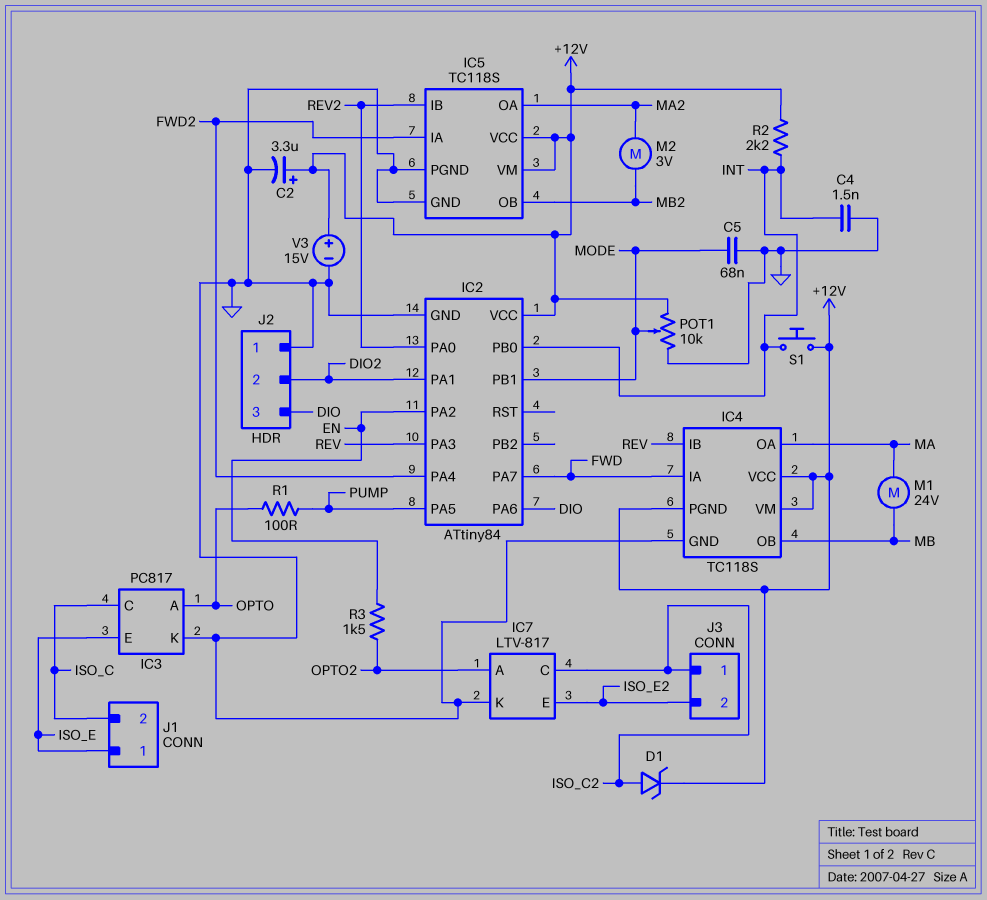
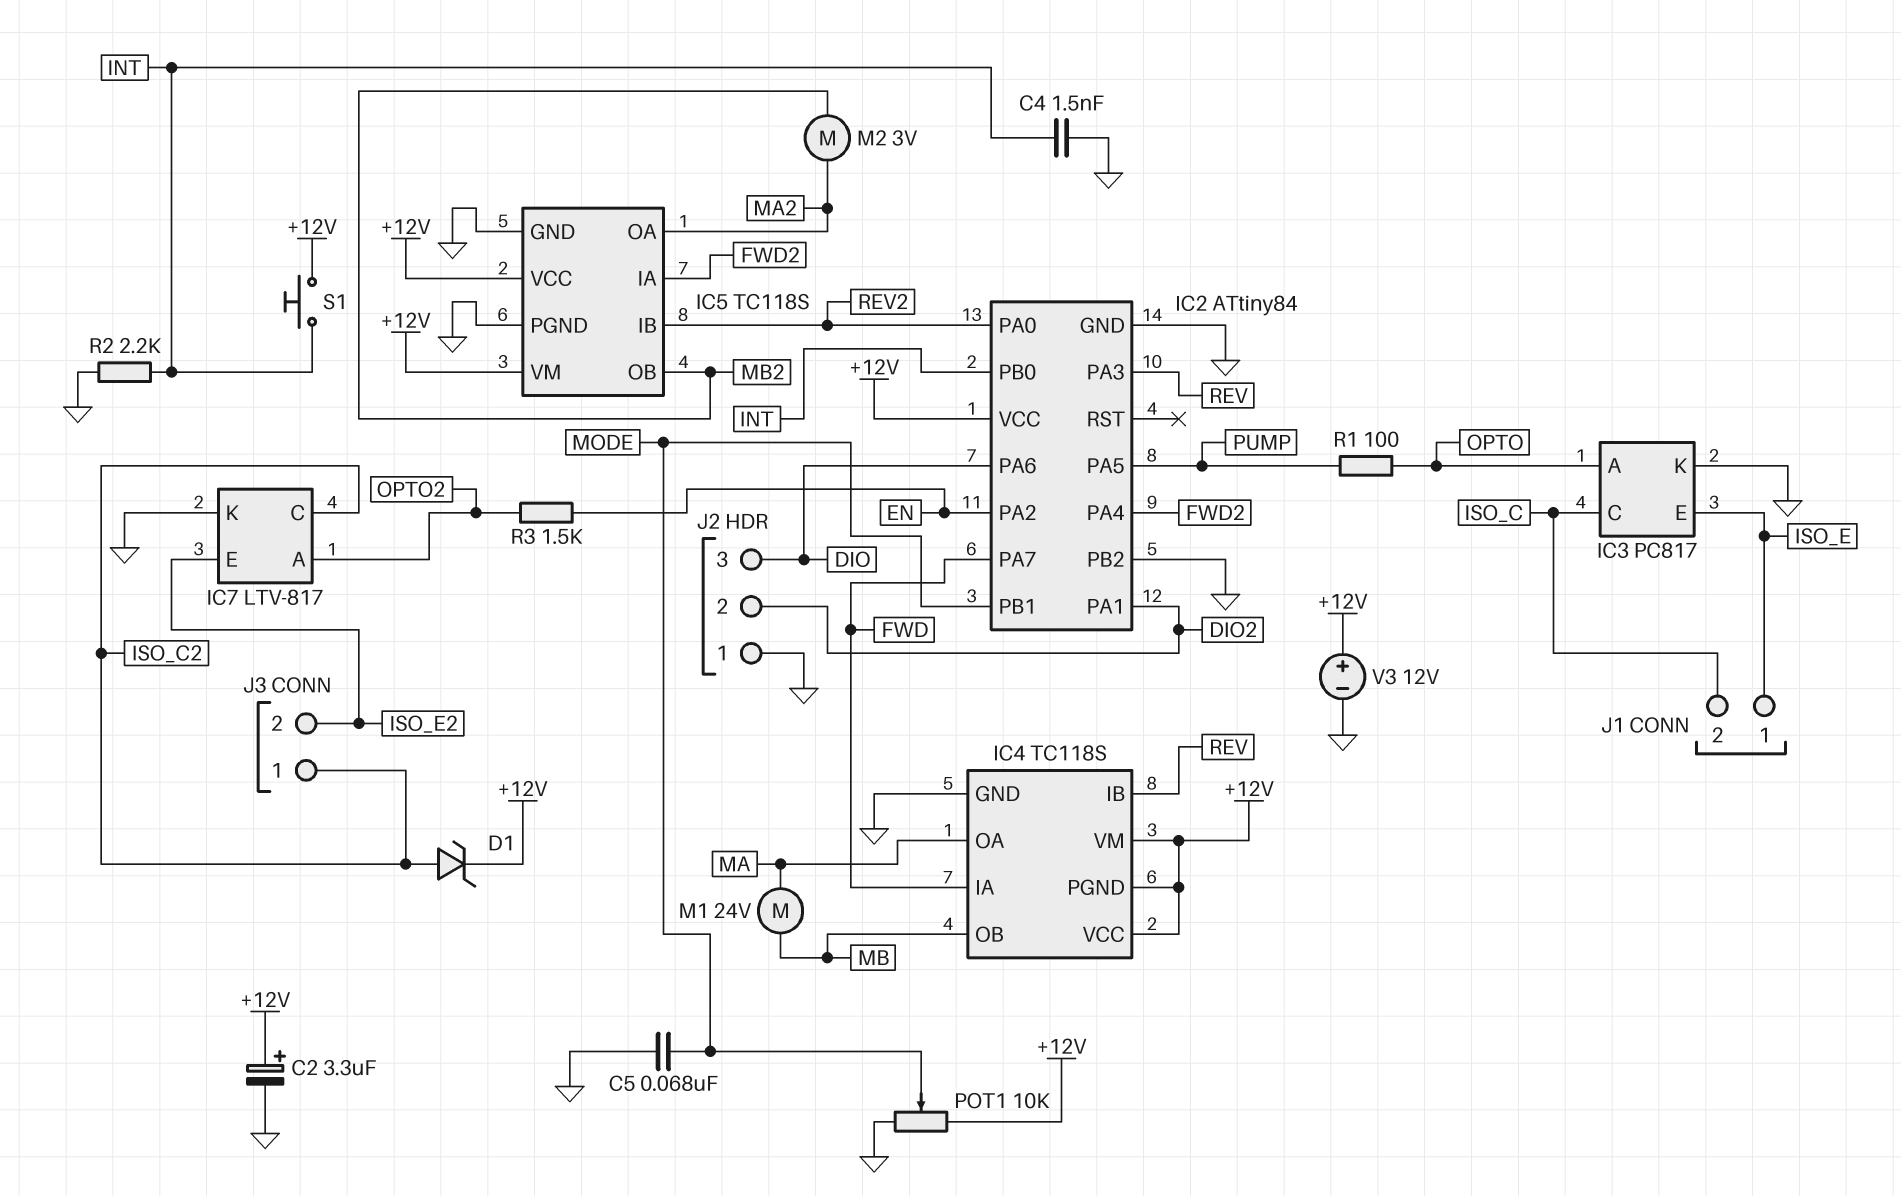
IC2 pin PB2: none -> GND
R2: 2.2k (+12V, INT) -> 2.2k (GND, INT)
V3: 15V (plus +12V, minus GND) -> 12V (plus +12V, minus GND)

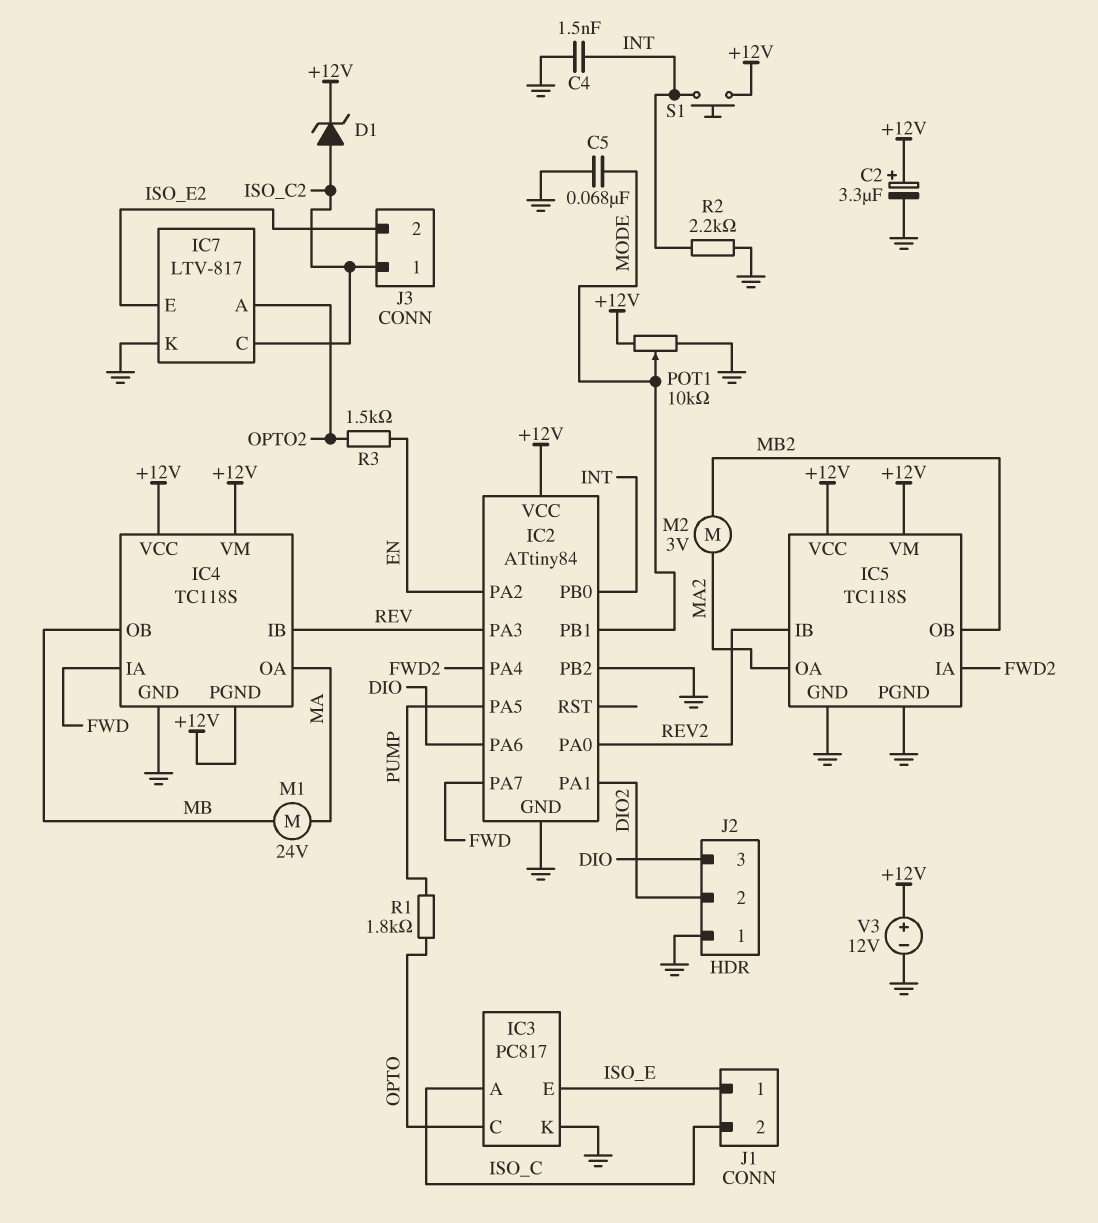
IC3 pin A: OPTO -> ISO_C
IC3 pin C: ISO_C -> OPTO
R1: 100 (OPTO, PUMP) -> 1.8k (OPTO, PUMP)

